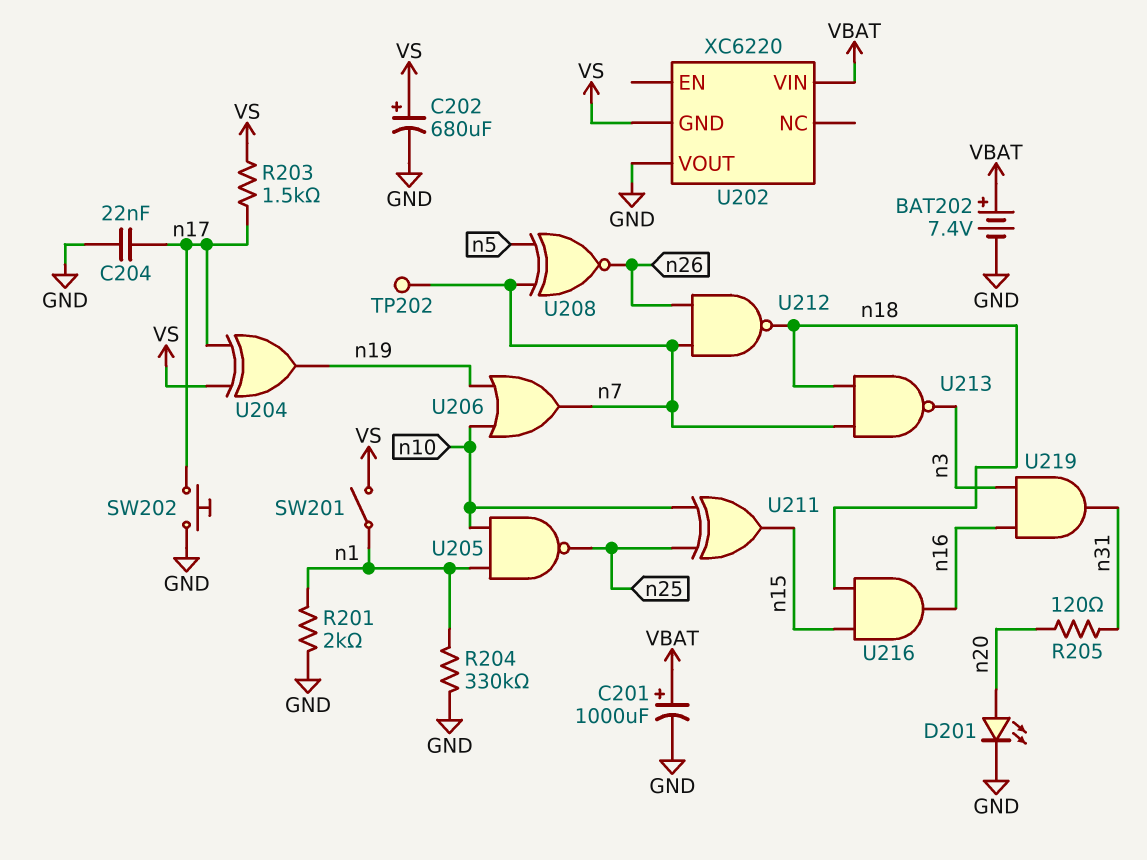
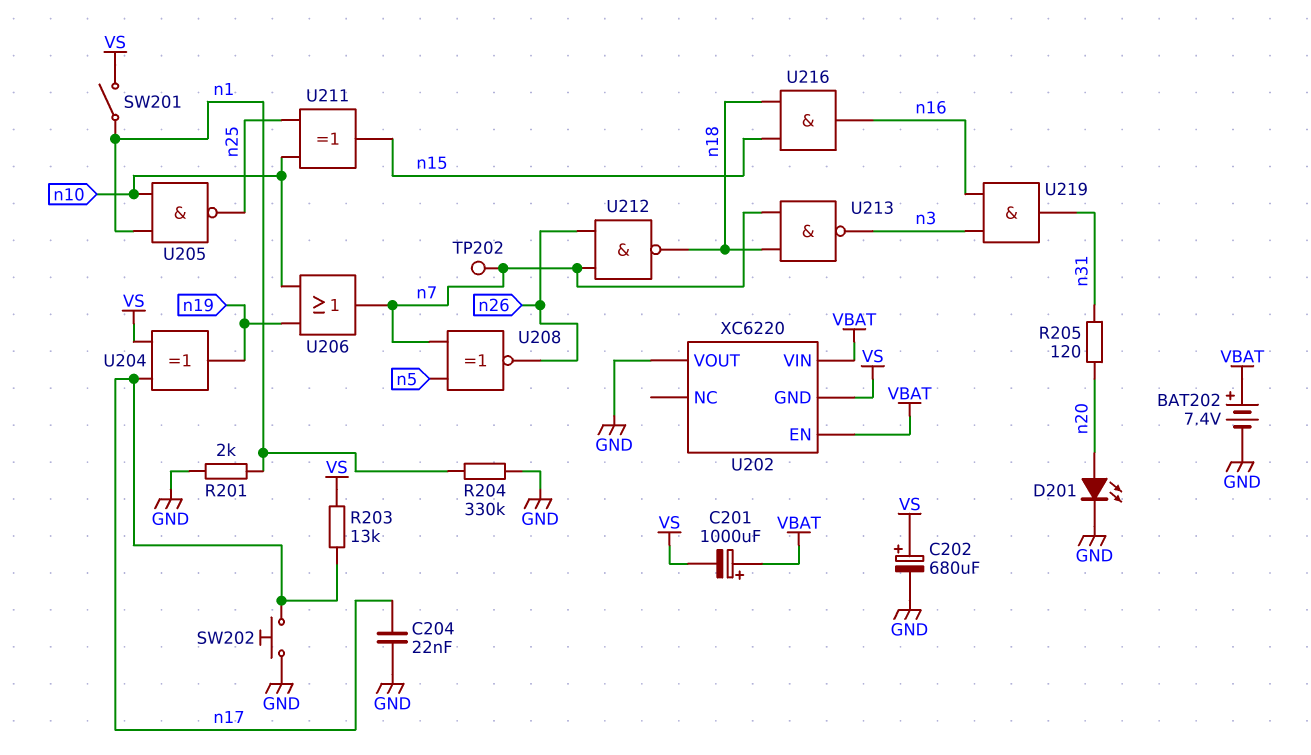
C201: 1000uF (plus VBAT, minus GND) -> 1000uF (plus VBAT, minus VS)
R203: 1.5k (VS, n17) -> 13k (VS, n17)
U202 pin EN: none -> VBAT

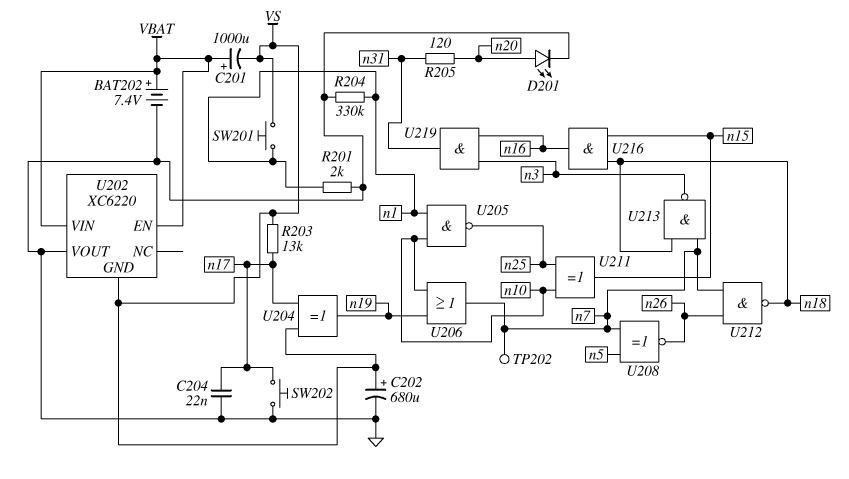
SW201: switch (VS, n1) -> button (VS, n1)

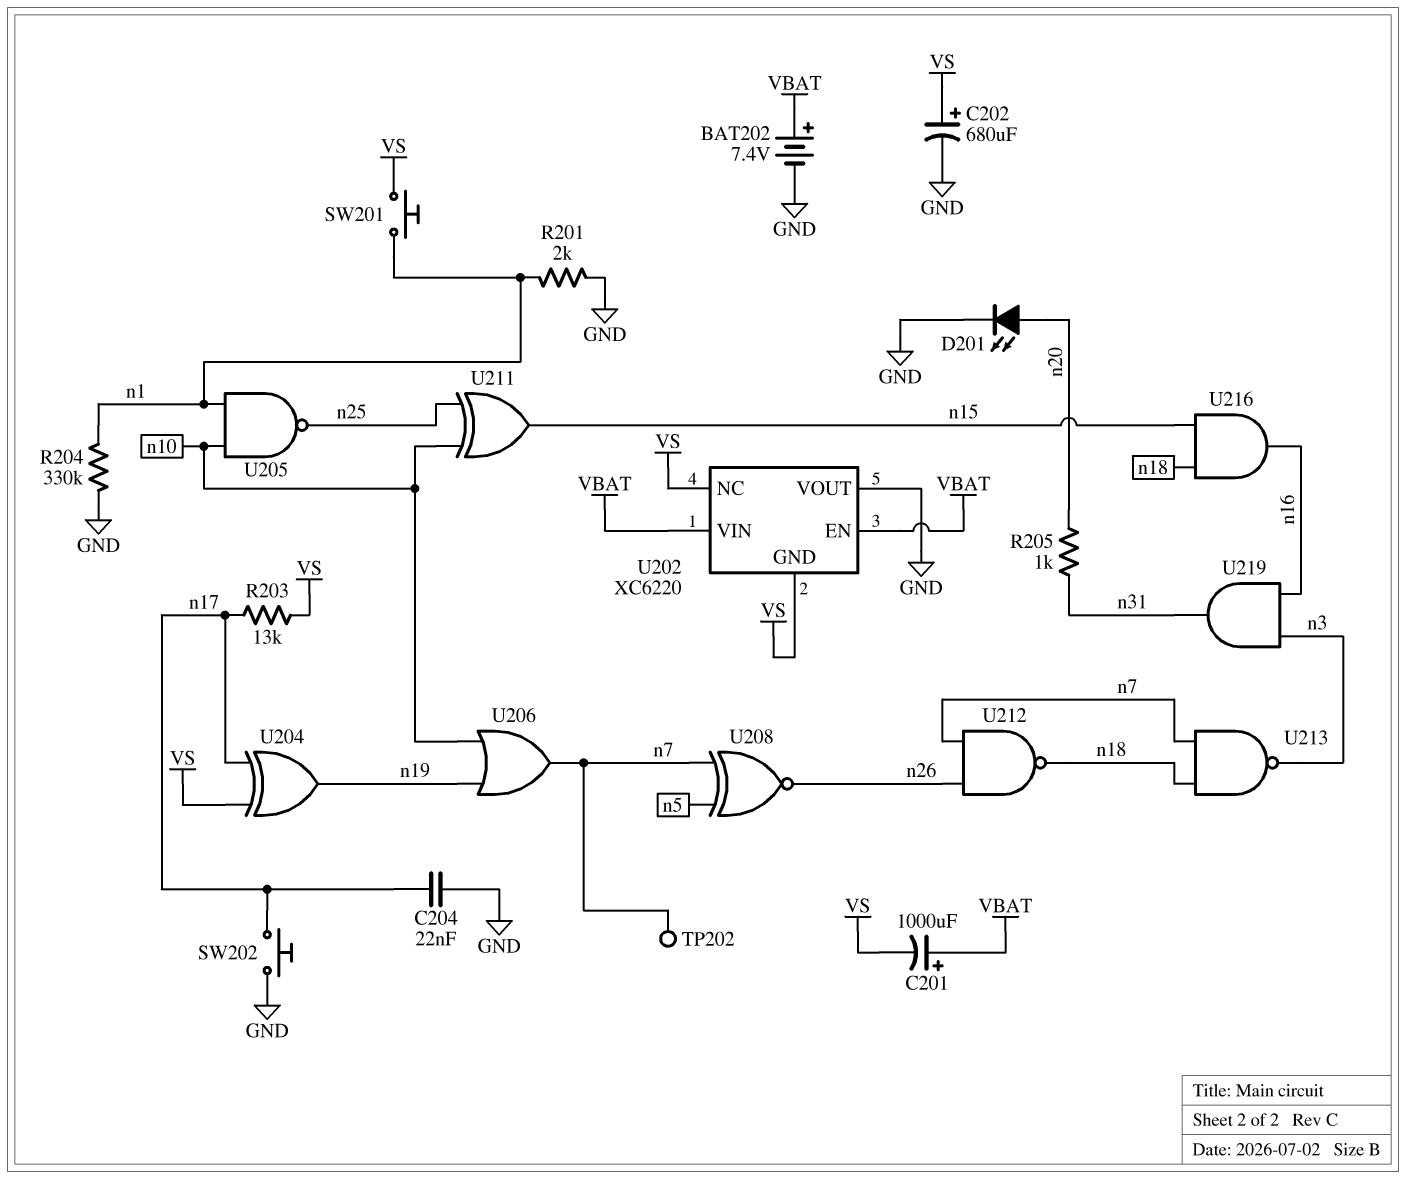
R205: 120 (n20, n31) -> 1k (n20, n31)
U202 pin NC: none -> VS

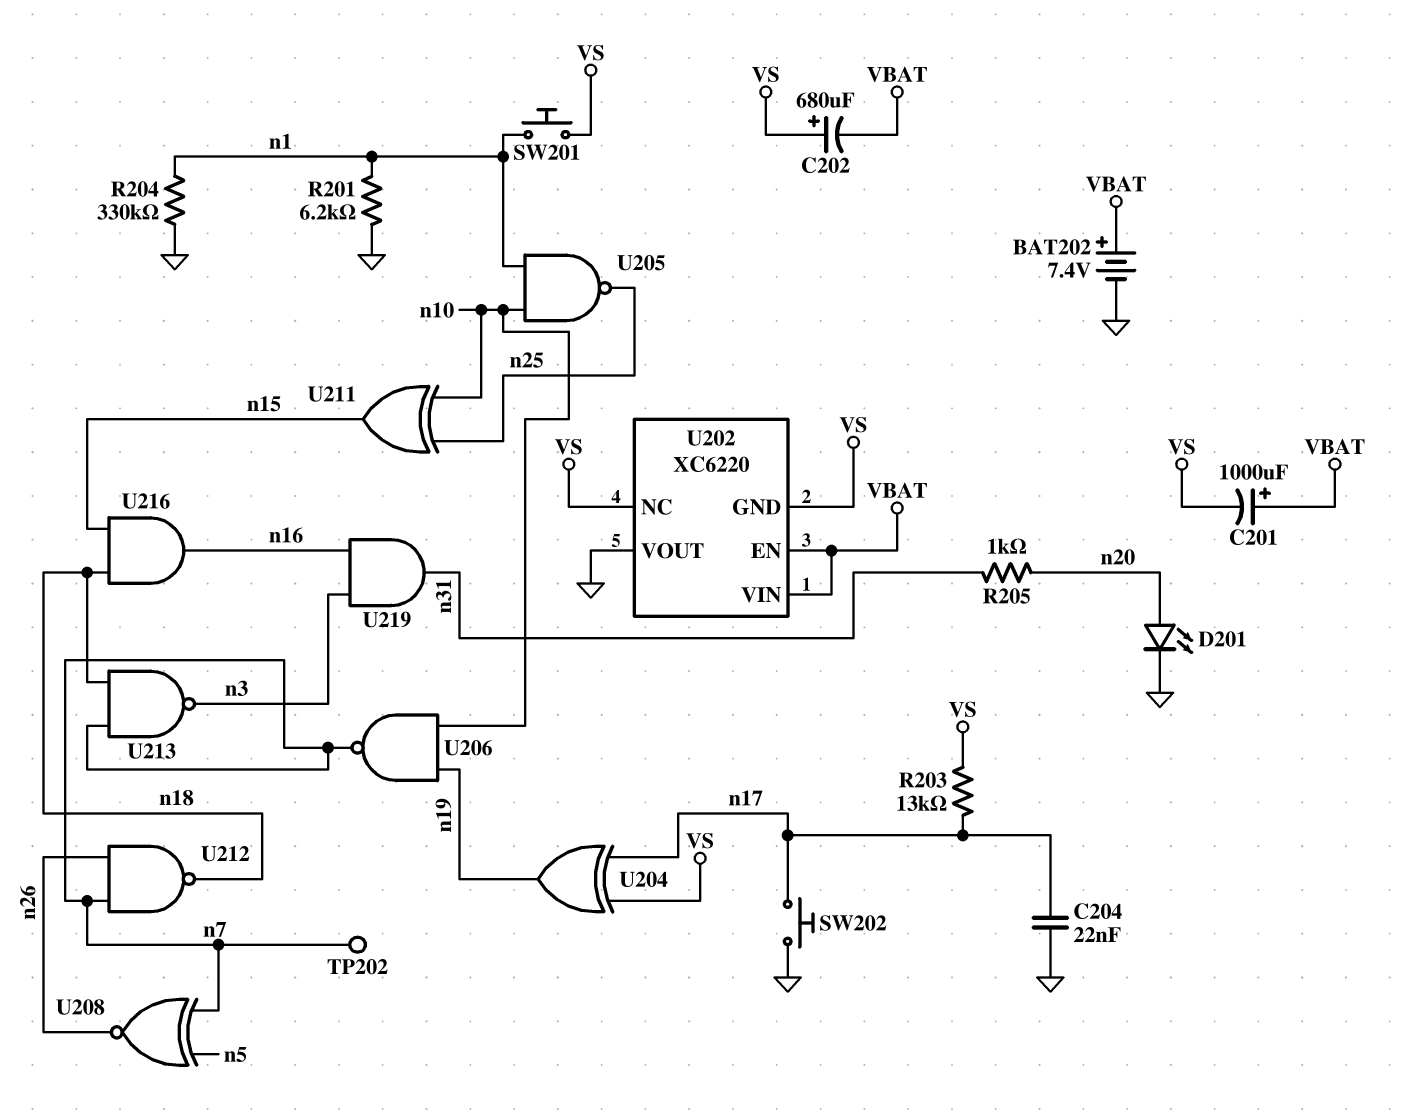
C202: 680uF (plus VS, minus GND) -> 680uF (plus VS, minus VBAT)
R201: 2k (GND, n1) -> 6.2k (GND, n1)
U206: OR (in n10, in n19, out n7) -> NAND (in n10, in n19, out n7)

